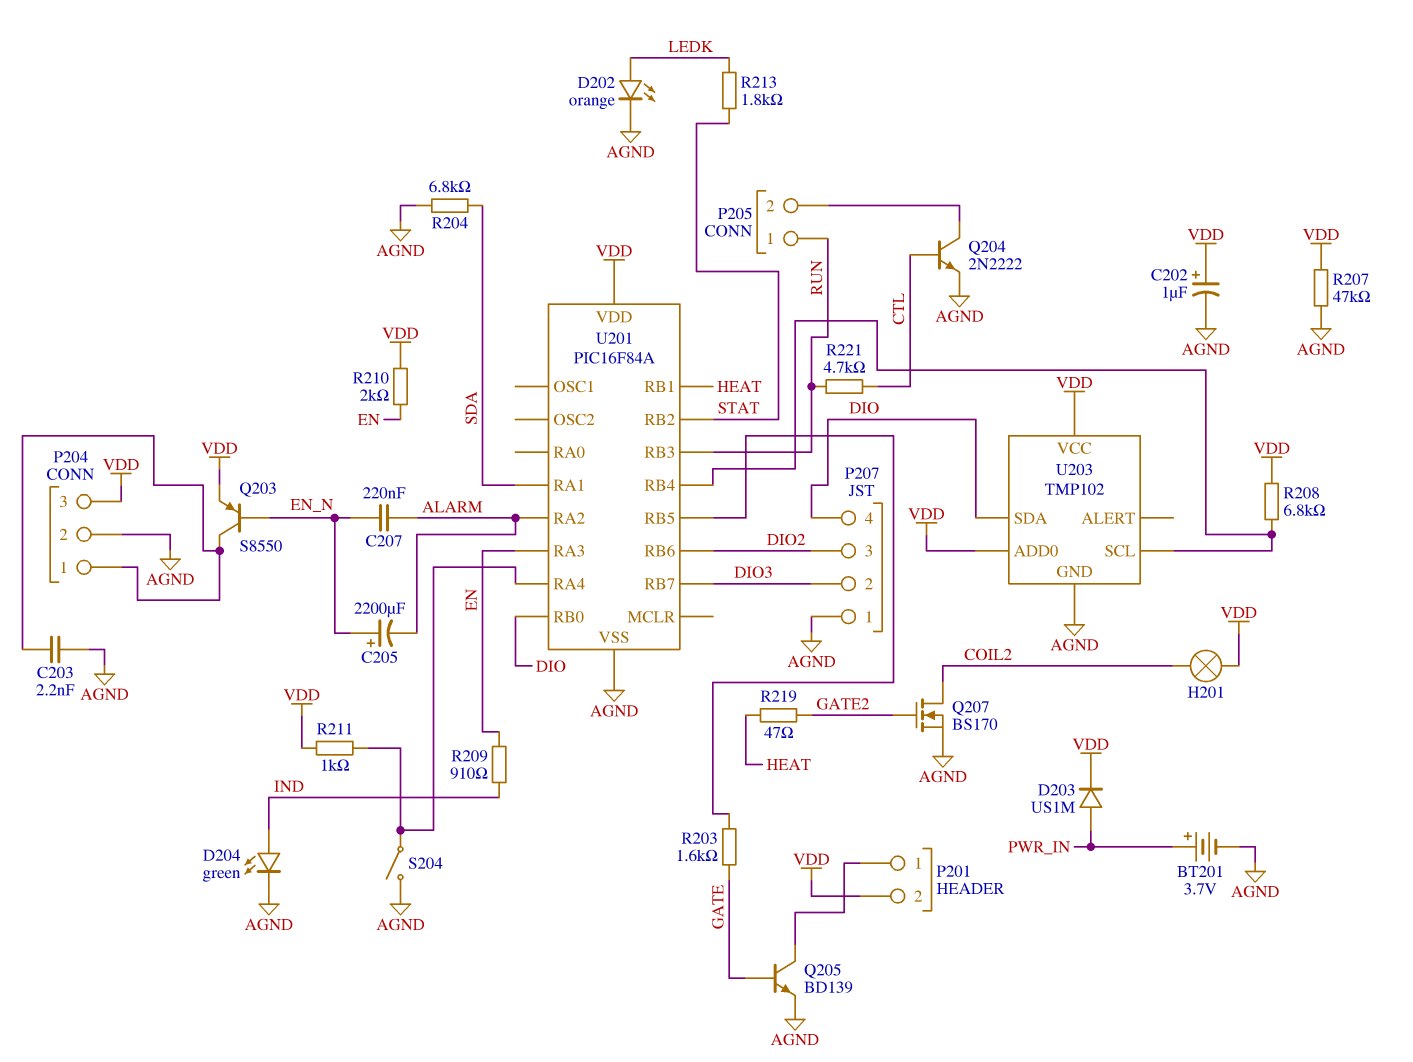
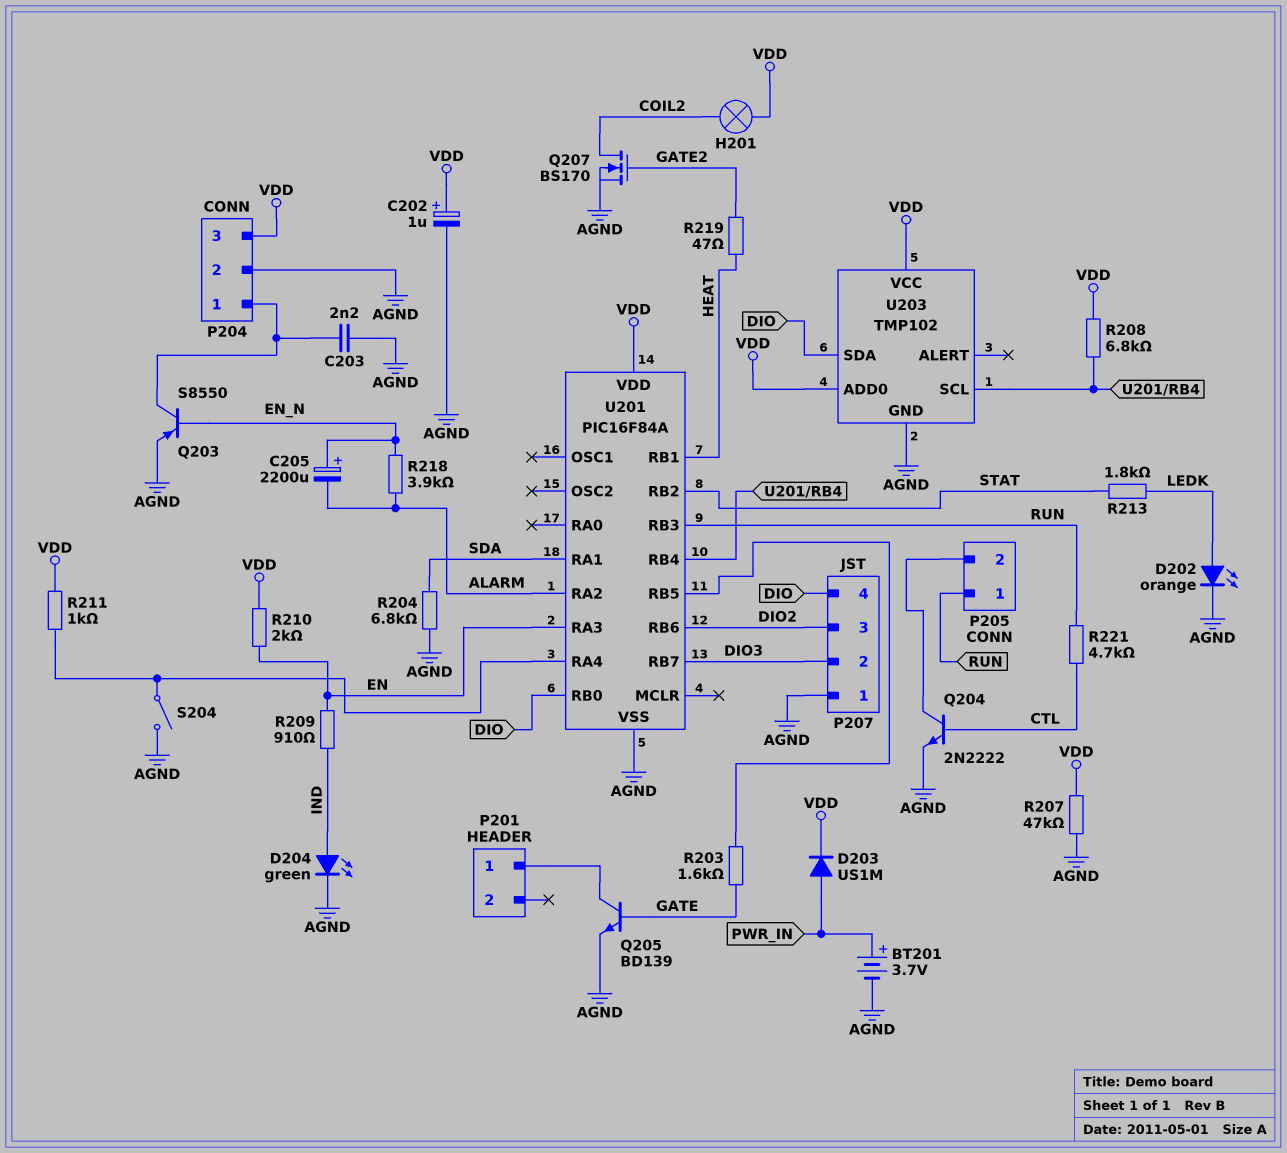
C207: 220nF (ALARM, EN_N) -> none
P201 pin 2: VDD -> none
Q203: PNP S8550 (B EN_N, C P204/1, E VDD) -> PNP S8550 (B EN_N, C P204/1, E AGND)
R218: none -> 3.9k (ALARM, EN_N)

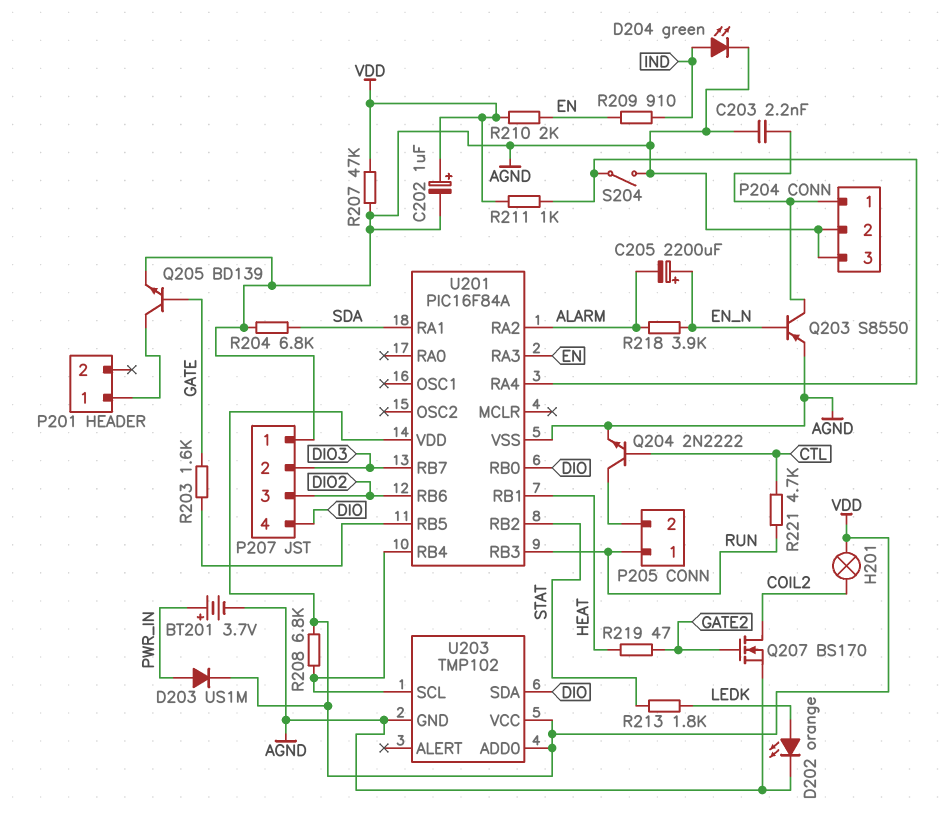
P204 pin 3: VDD -> AGND

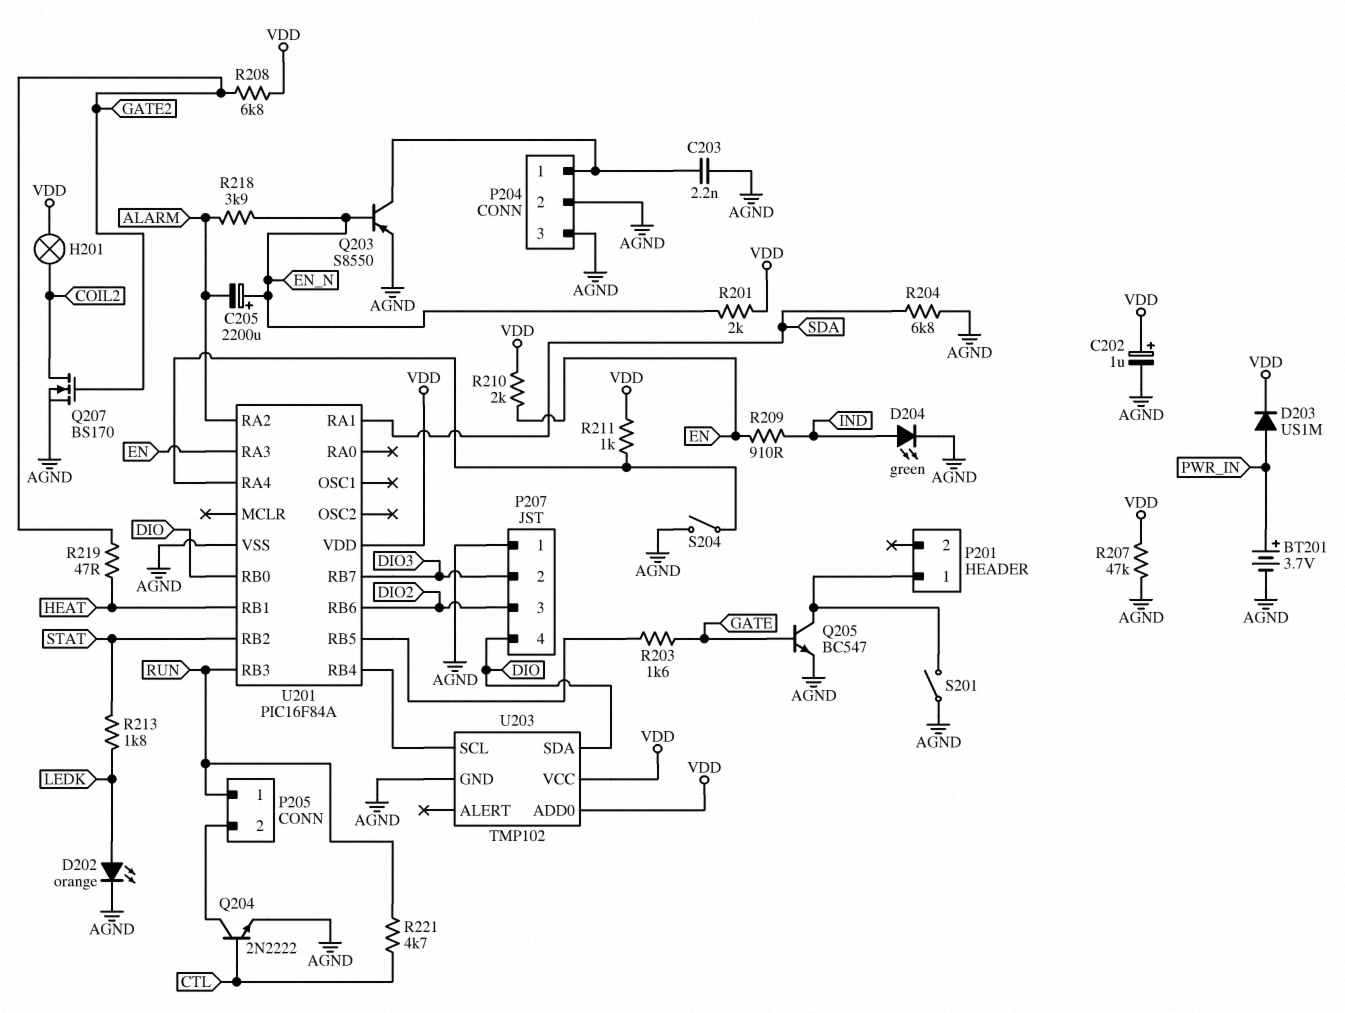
Q205: NPN BD139 (B GATE, C P201/1, E AGND) -> NPN BC547 (B GATE, C P201/1, E AGND)
R201: none -> 2k (EN_N, VDD)
R208: 6.8k (U201/RB4, VDD) -> 6.8k (GATE2, VDD)
S201: none -> switch (AGND, P201/1)

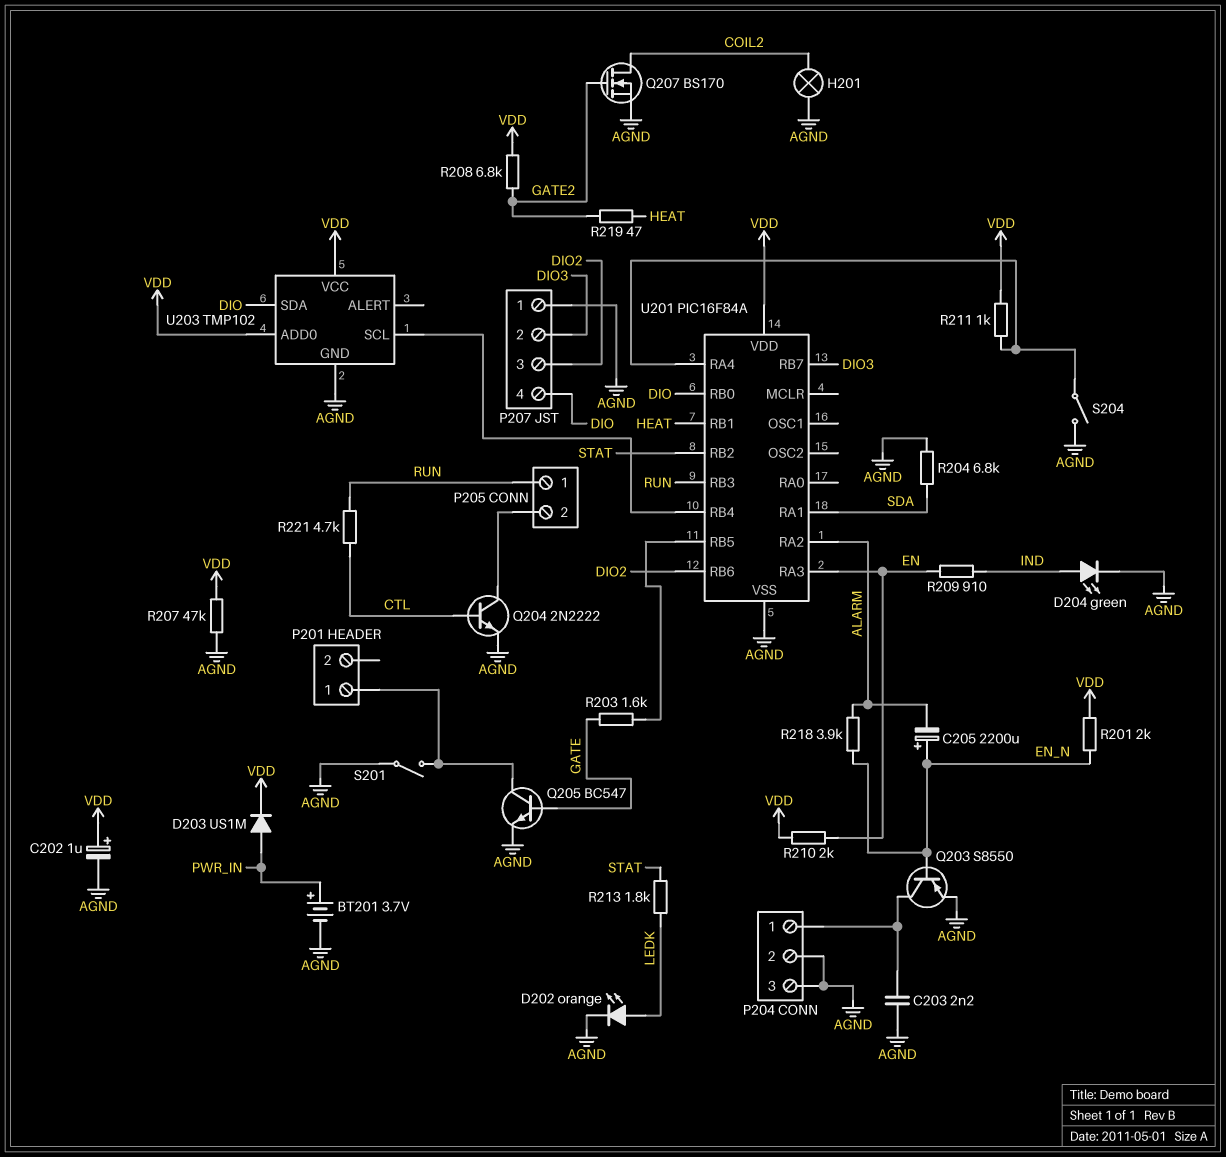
H201: lamp (COIL2, VDD) -> lamp (AGND, COIL2)

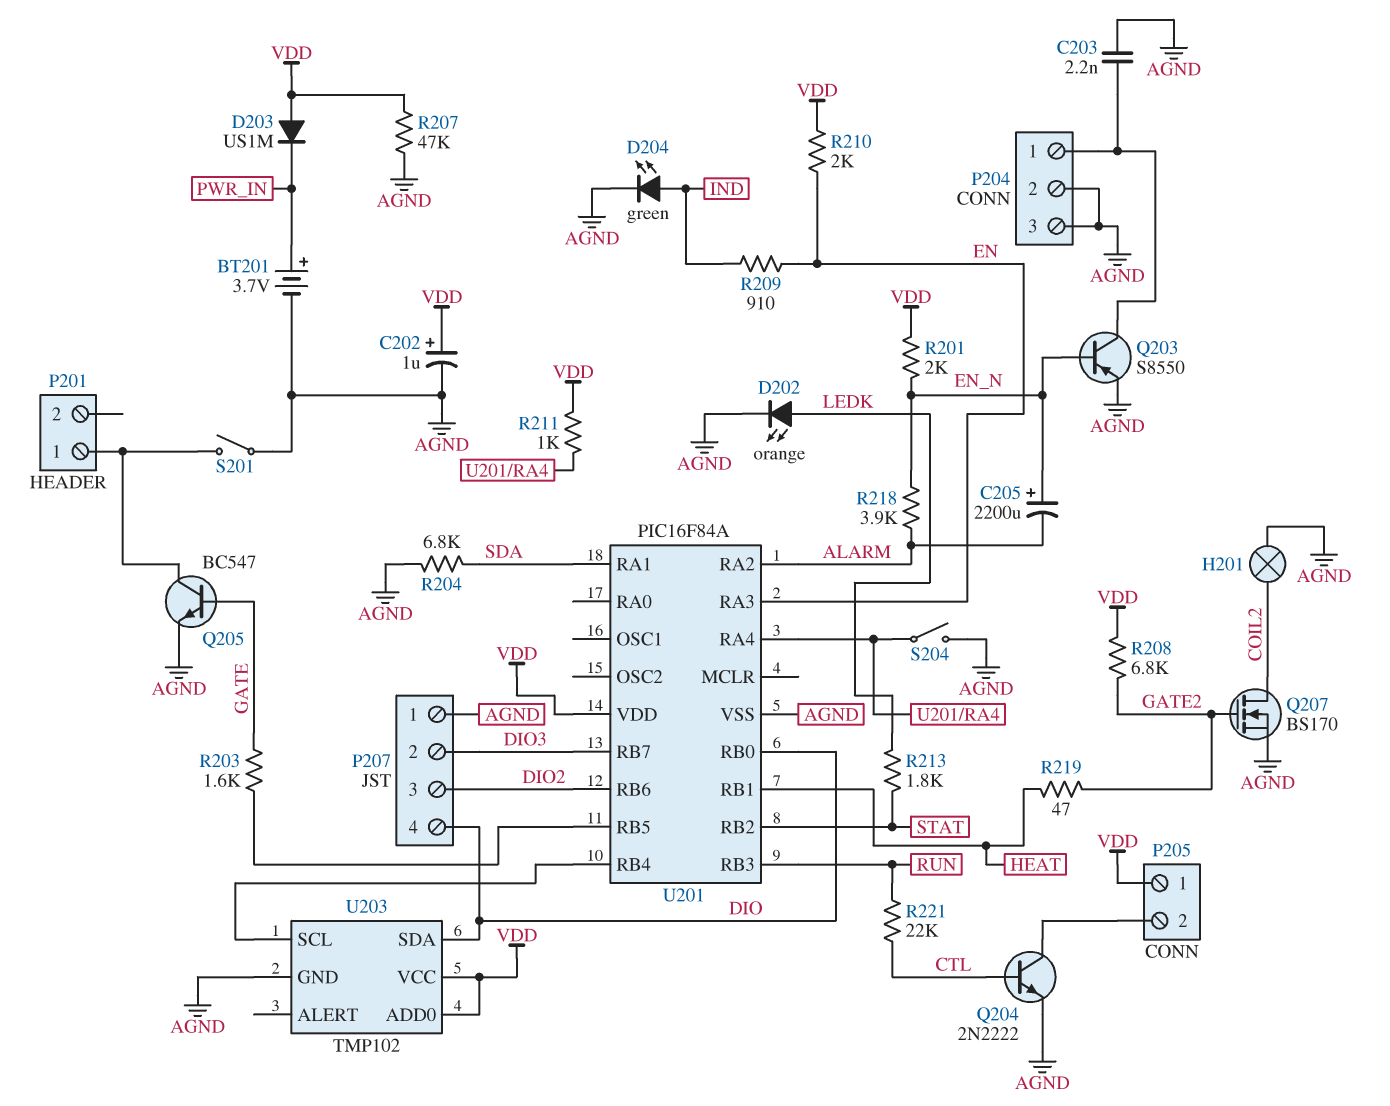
D203: diode US1M (A PWR_IN, K VDD) -> diode US1M (A VDD, K PWR_IN)
P205 pin 1: RUN -> VDD
R221: 4.7k (CTL, RUN) -> 22k (CTL, RUN)

